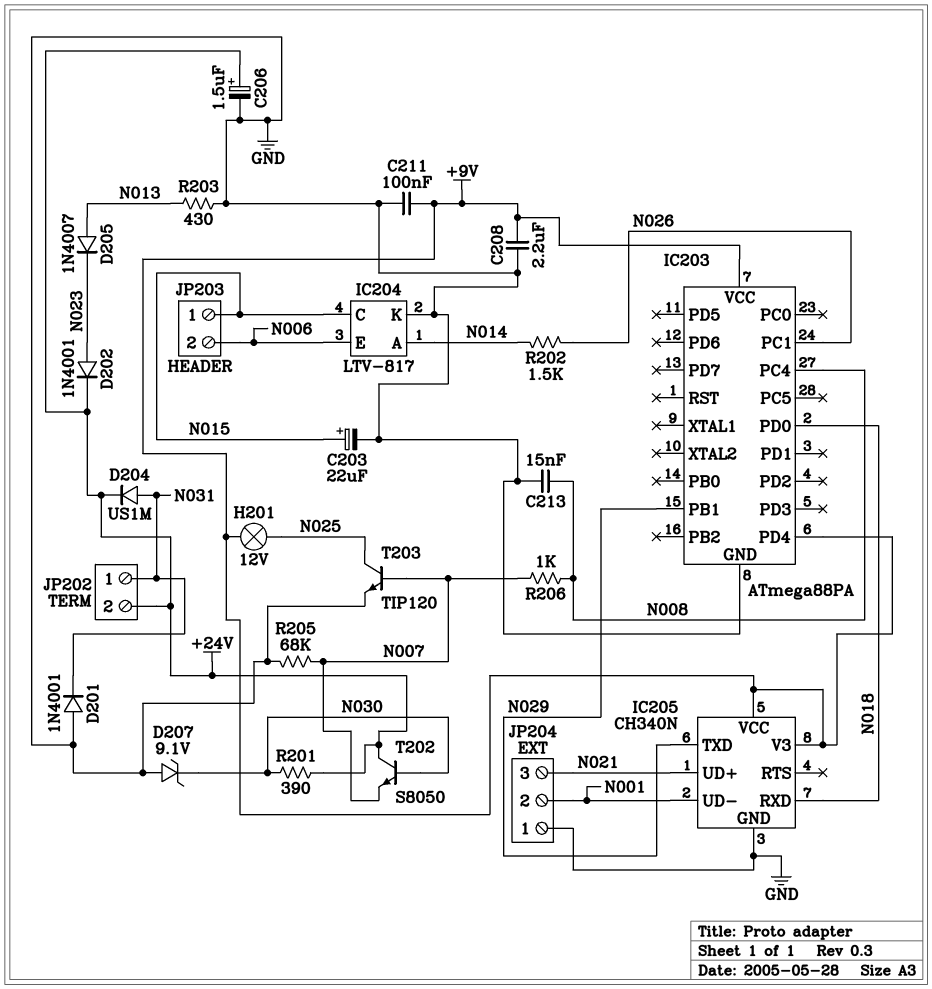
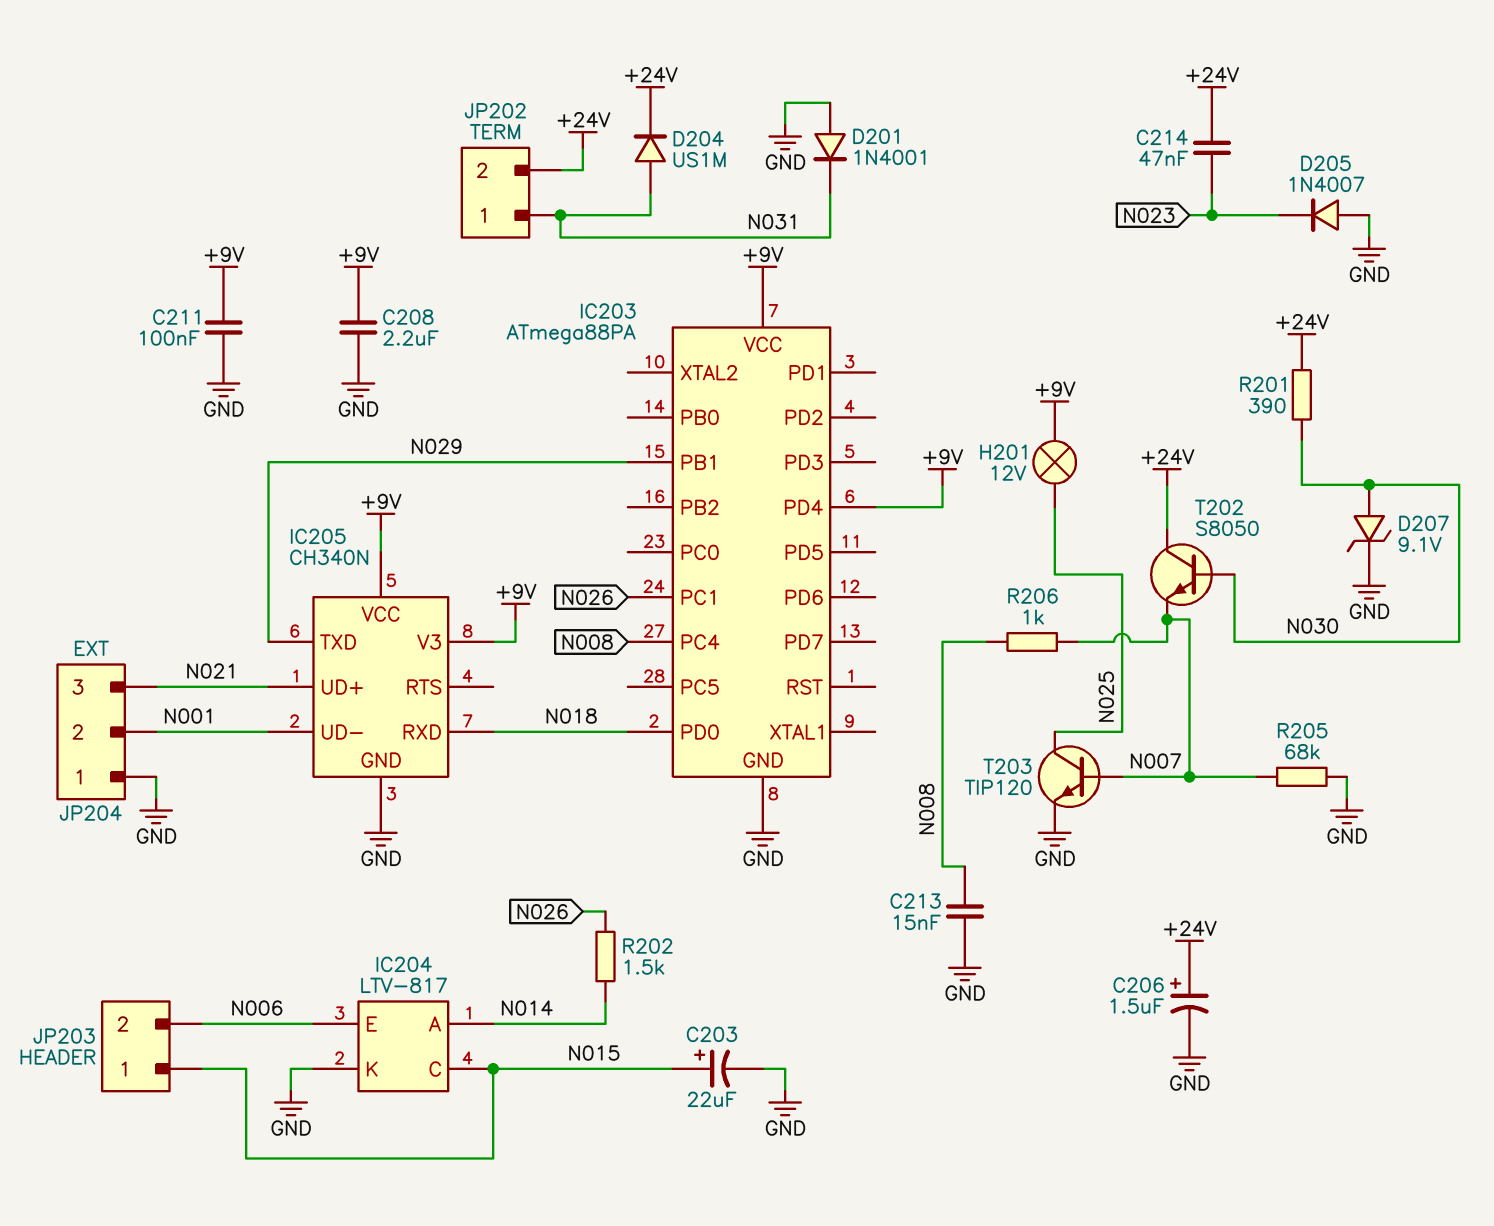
C214: none -> 47nF (+24V, N023)
D202: diode 1N4001 (A N023, K +24V) -> none
D205: diode 1N4007 (A N013, K N023) -> diode 1N4007 (A GND, K N023)
D207: zener 9.1V (A GND, K N030) -> zener 9.1V (A N030, K GND)
R203: 430 (GND, N013) -> none

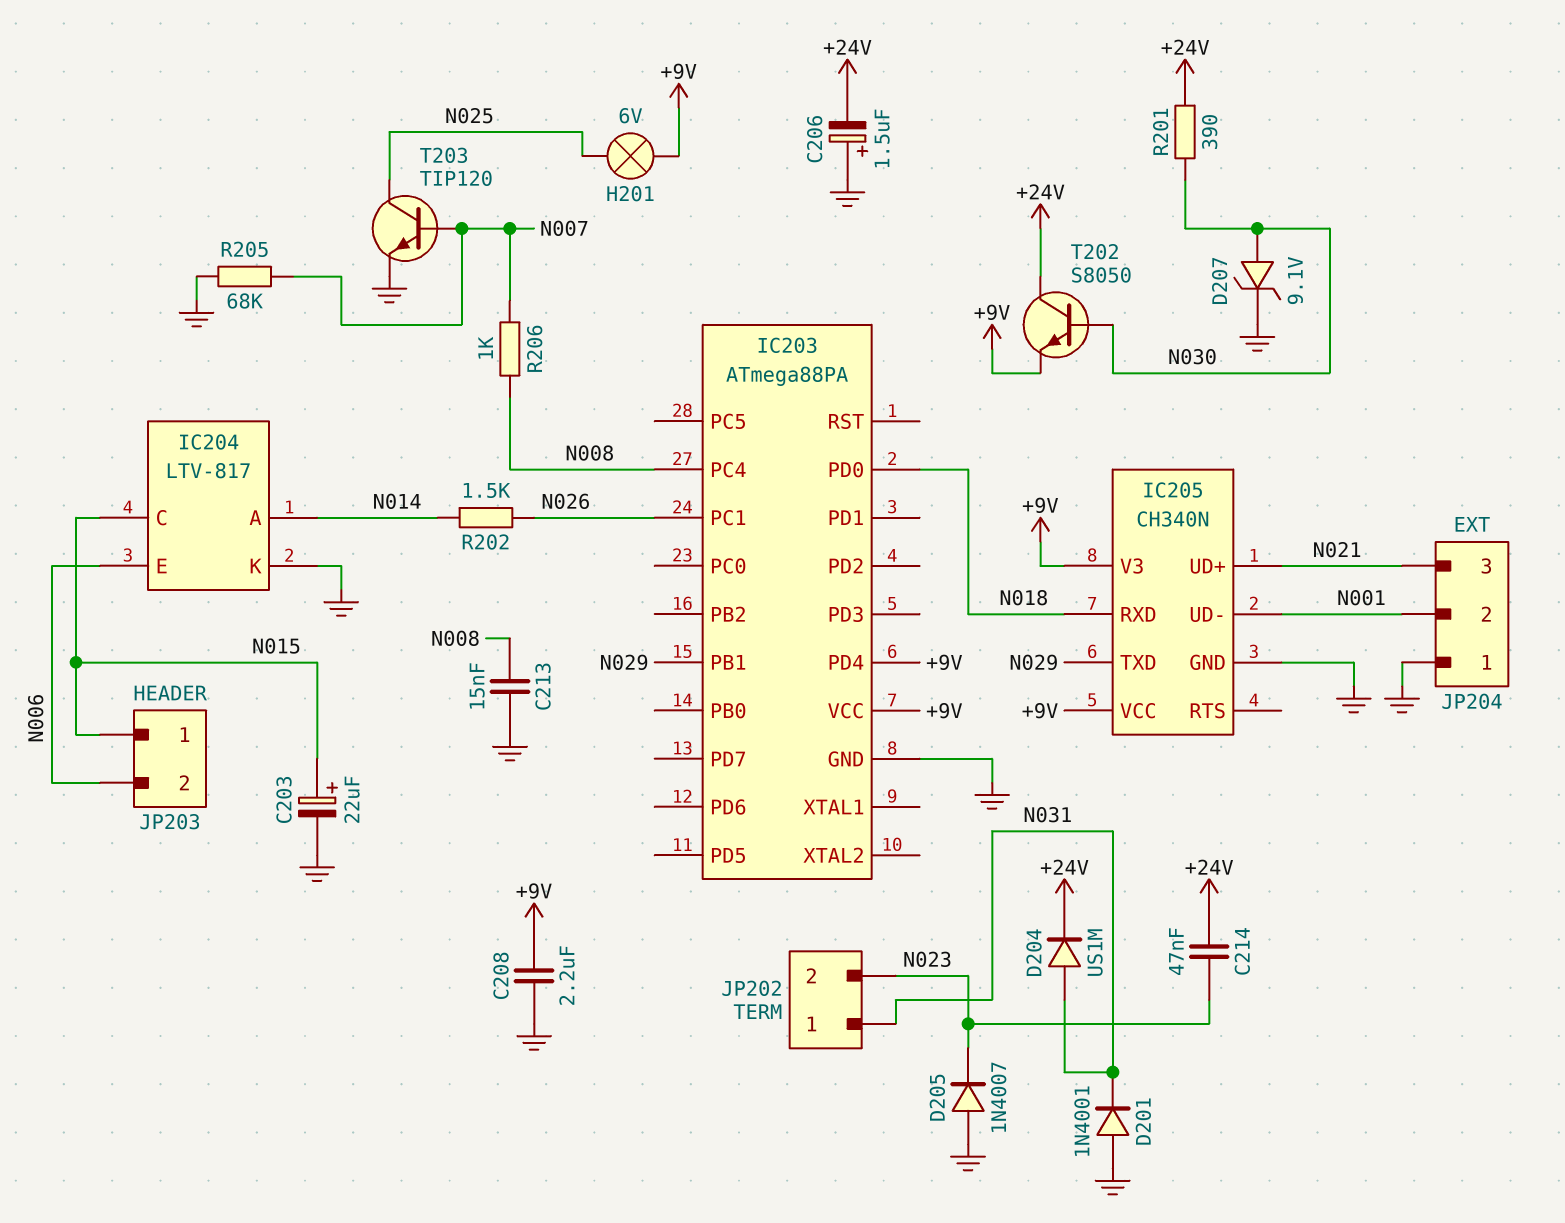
C206: 1.5uF (plus +24V, minus GND) -> 1.5uF (plus GND, minus +24V)
C211: 100nF (+9V, GND) -> none
H201: lamp 12V (+9V, N025) -> lamp 6V (+9V, N025)
JP202 pin 2: +24V -> N023
T202: NPN S8050 (B N030, C +24V, E N007) -> NPN S8050 (B N030, C +24V, E +9V)

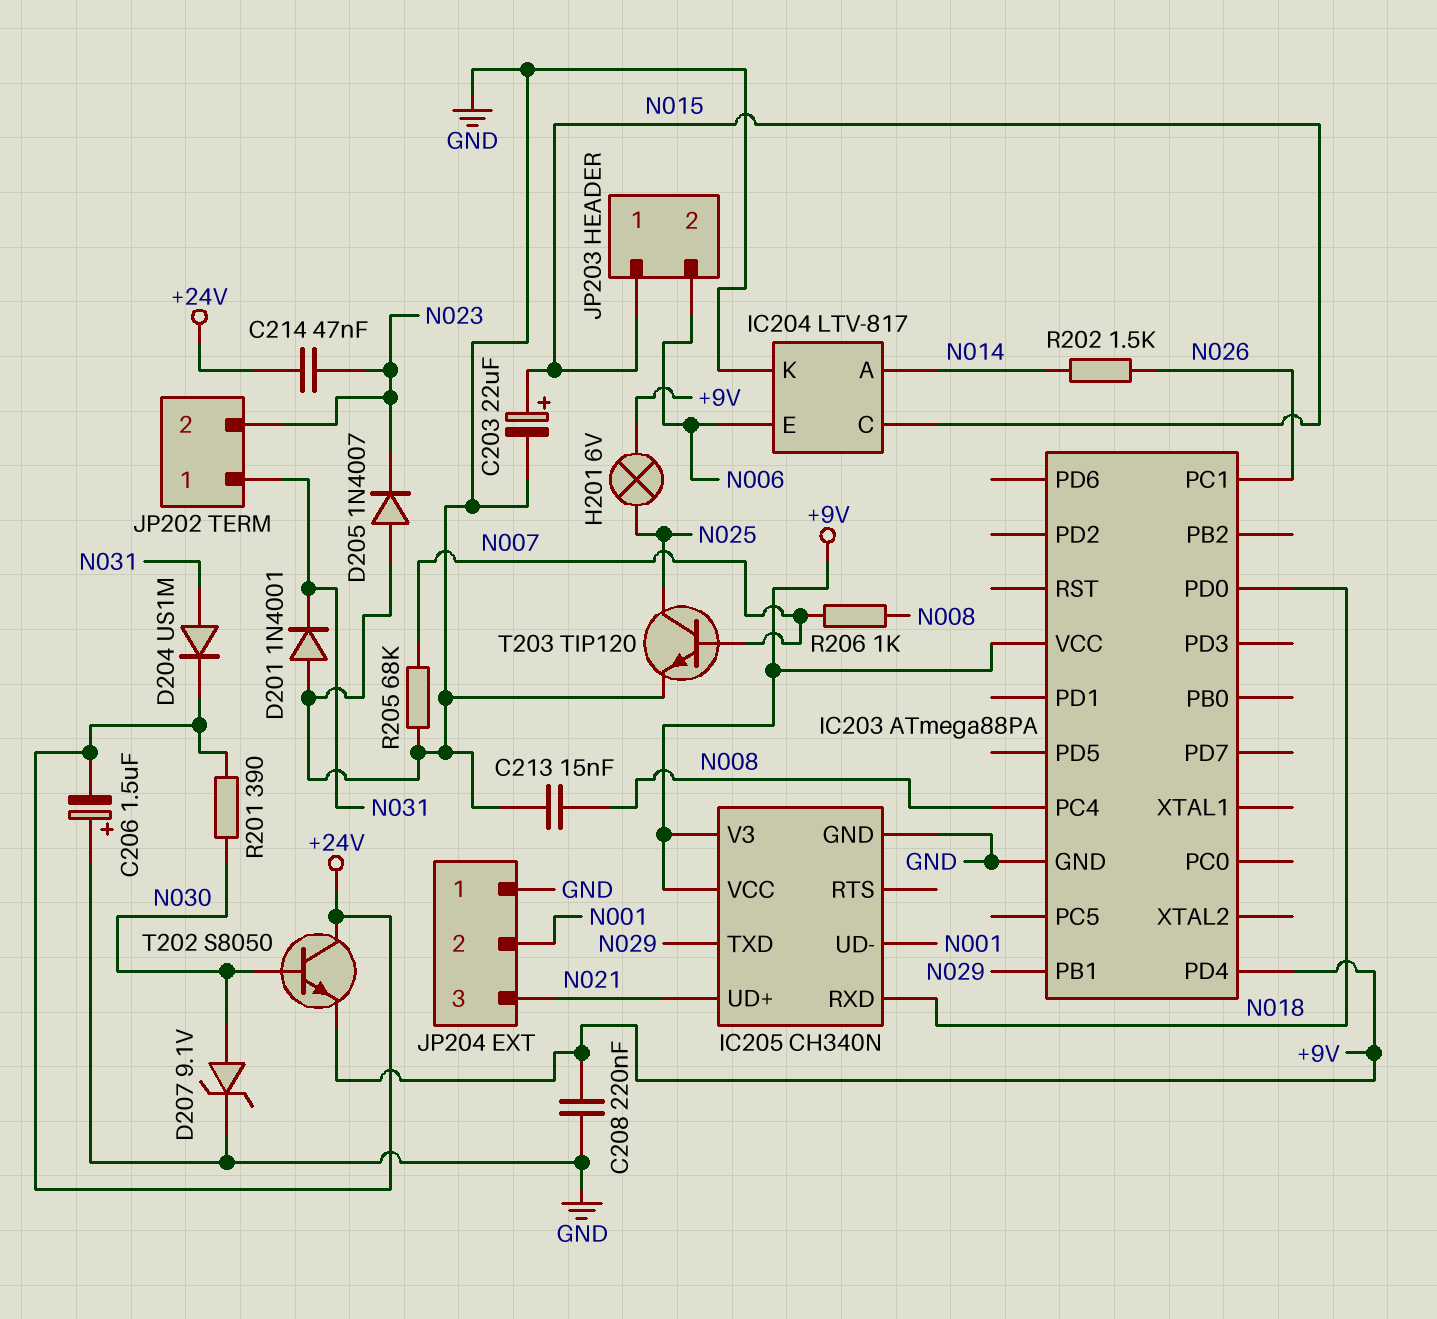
C208: 2.2uF (+9V, GND) -> 220nF (+9V, GND)

